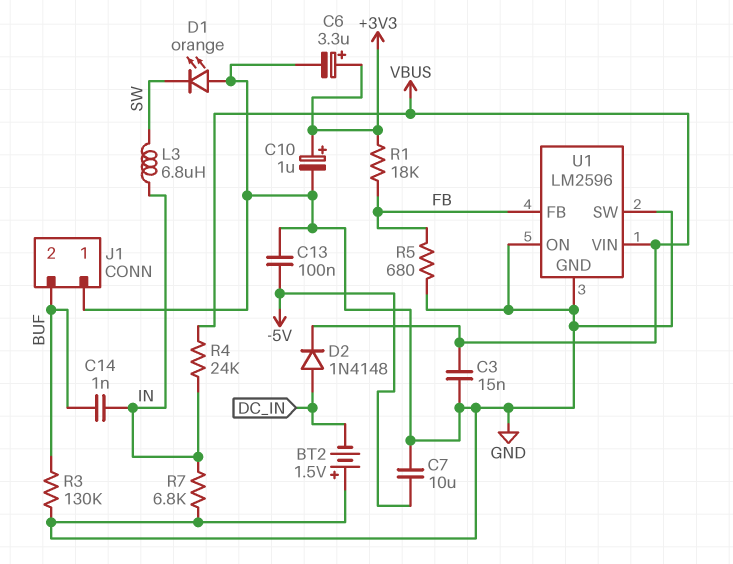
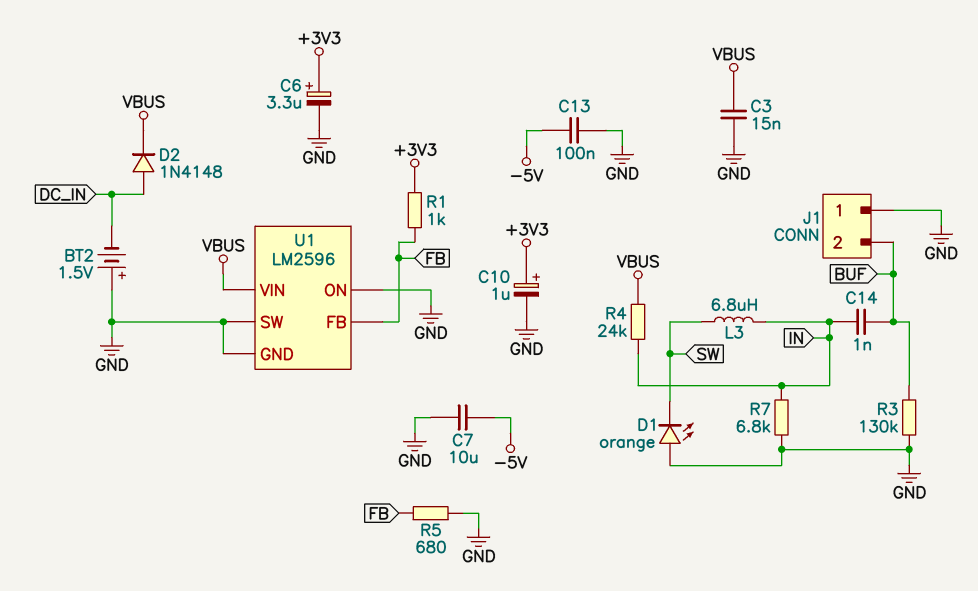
R1: 18k (+3V3, FB) -> 1k (+3V3, FB)

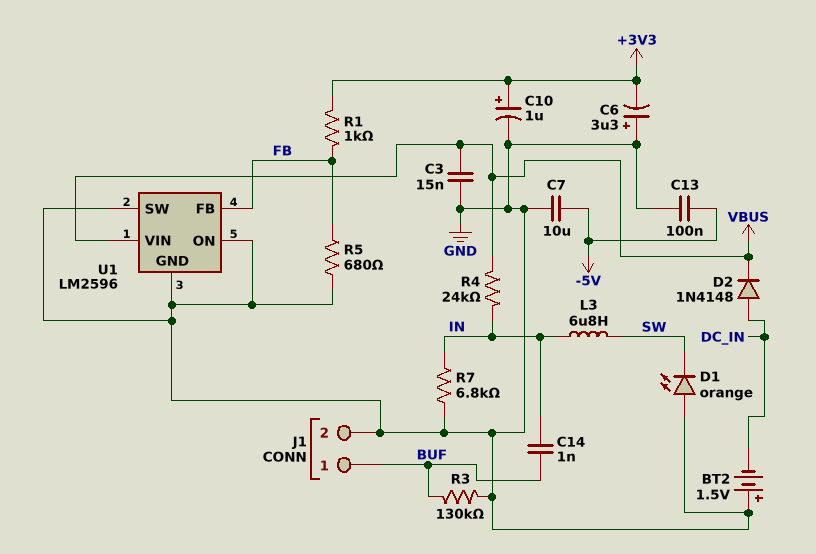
C6: 3.3uF (plus +3V3, minus GND) -> 3.3uF (plus GND, minus +3V3)
J1 pin 1: GND -> BUF
J1 pin 2: BUF -> GND

